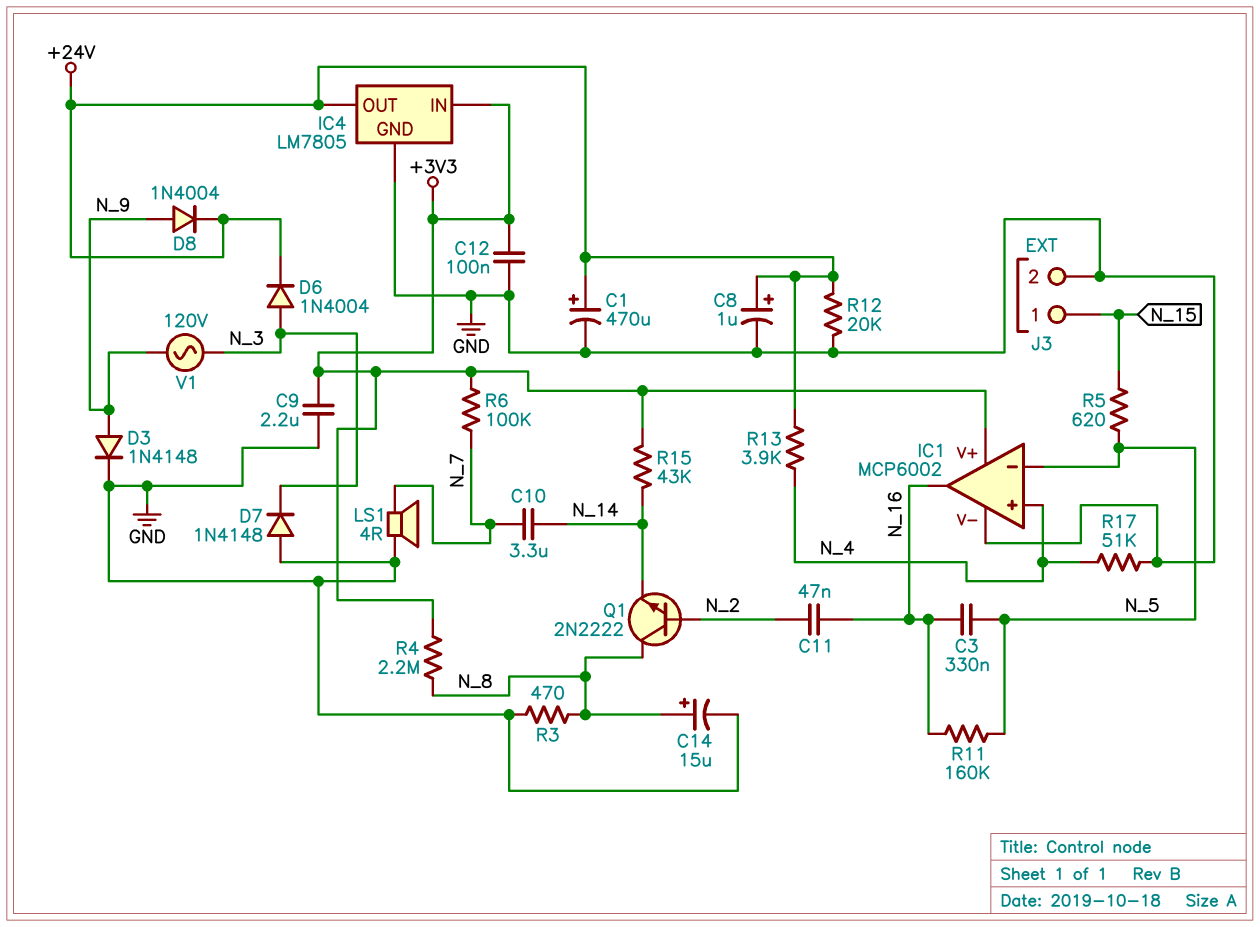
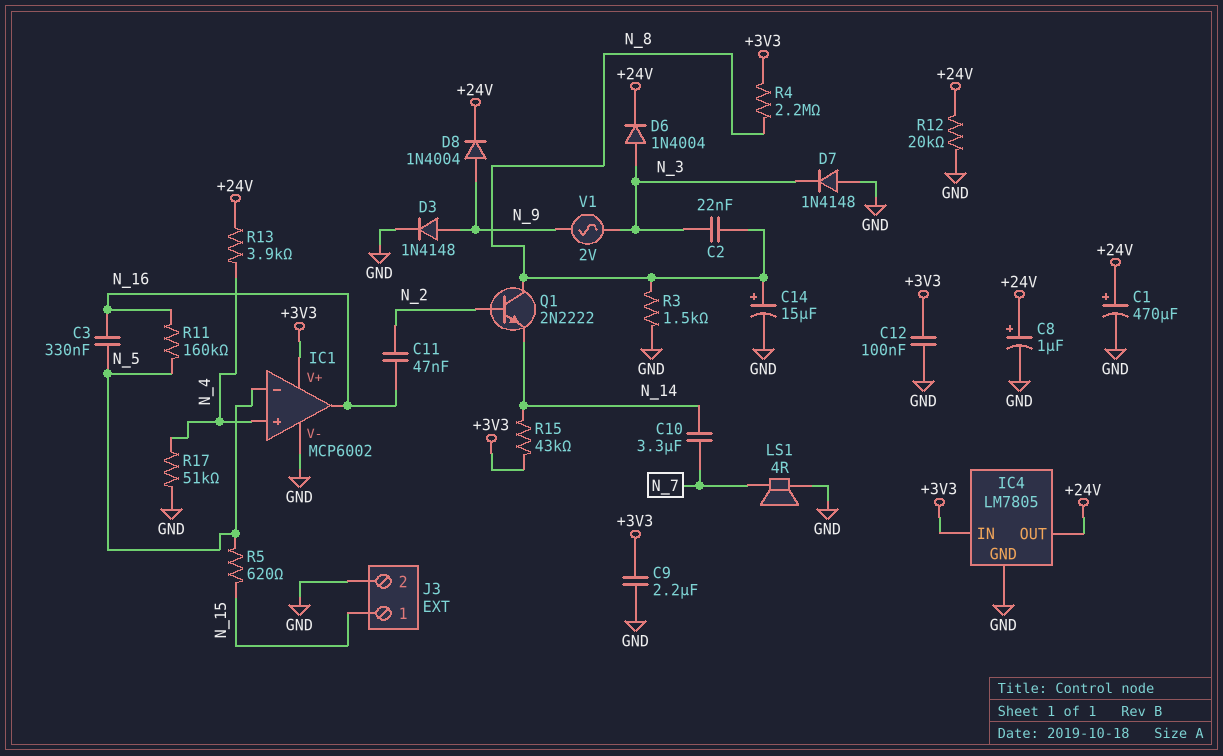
C2: none -> 22nF (N_3, N_8)
R3: 470 (GND, N_8) -> 1.5k (GND, N_8)
R6: 100k (+3V3, N_7) -> none
V1: AC 120V (N_3, N_9) -> AC 2V (N_3, N_9)

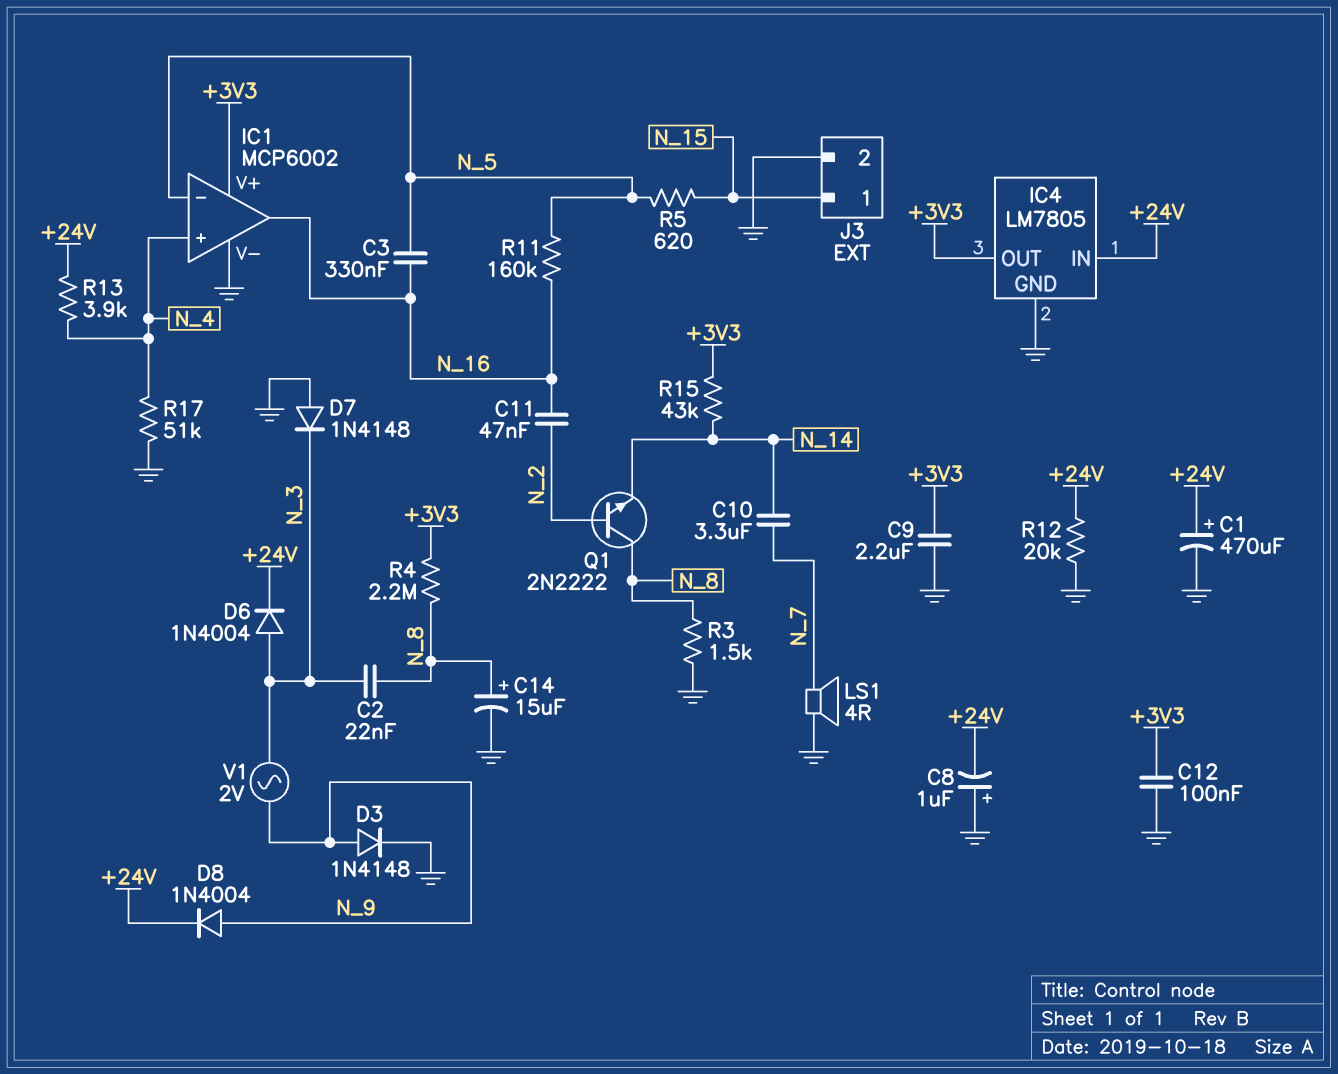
C8: 1uF (plus +24V, minus GND) -> 1uF (plus GND, minus +24V)
IC4 pin IN: +3V3 -> +24V
IC4 pin OUT: +24V -> +3V3

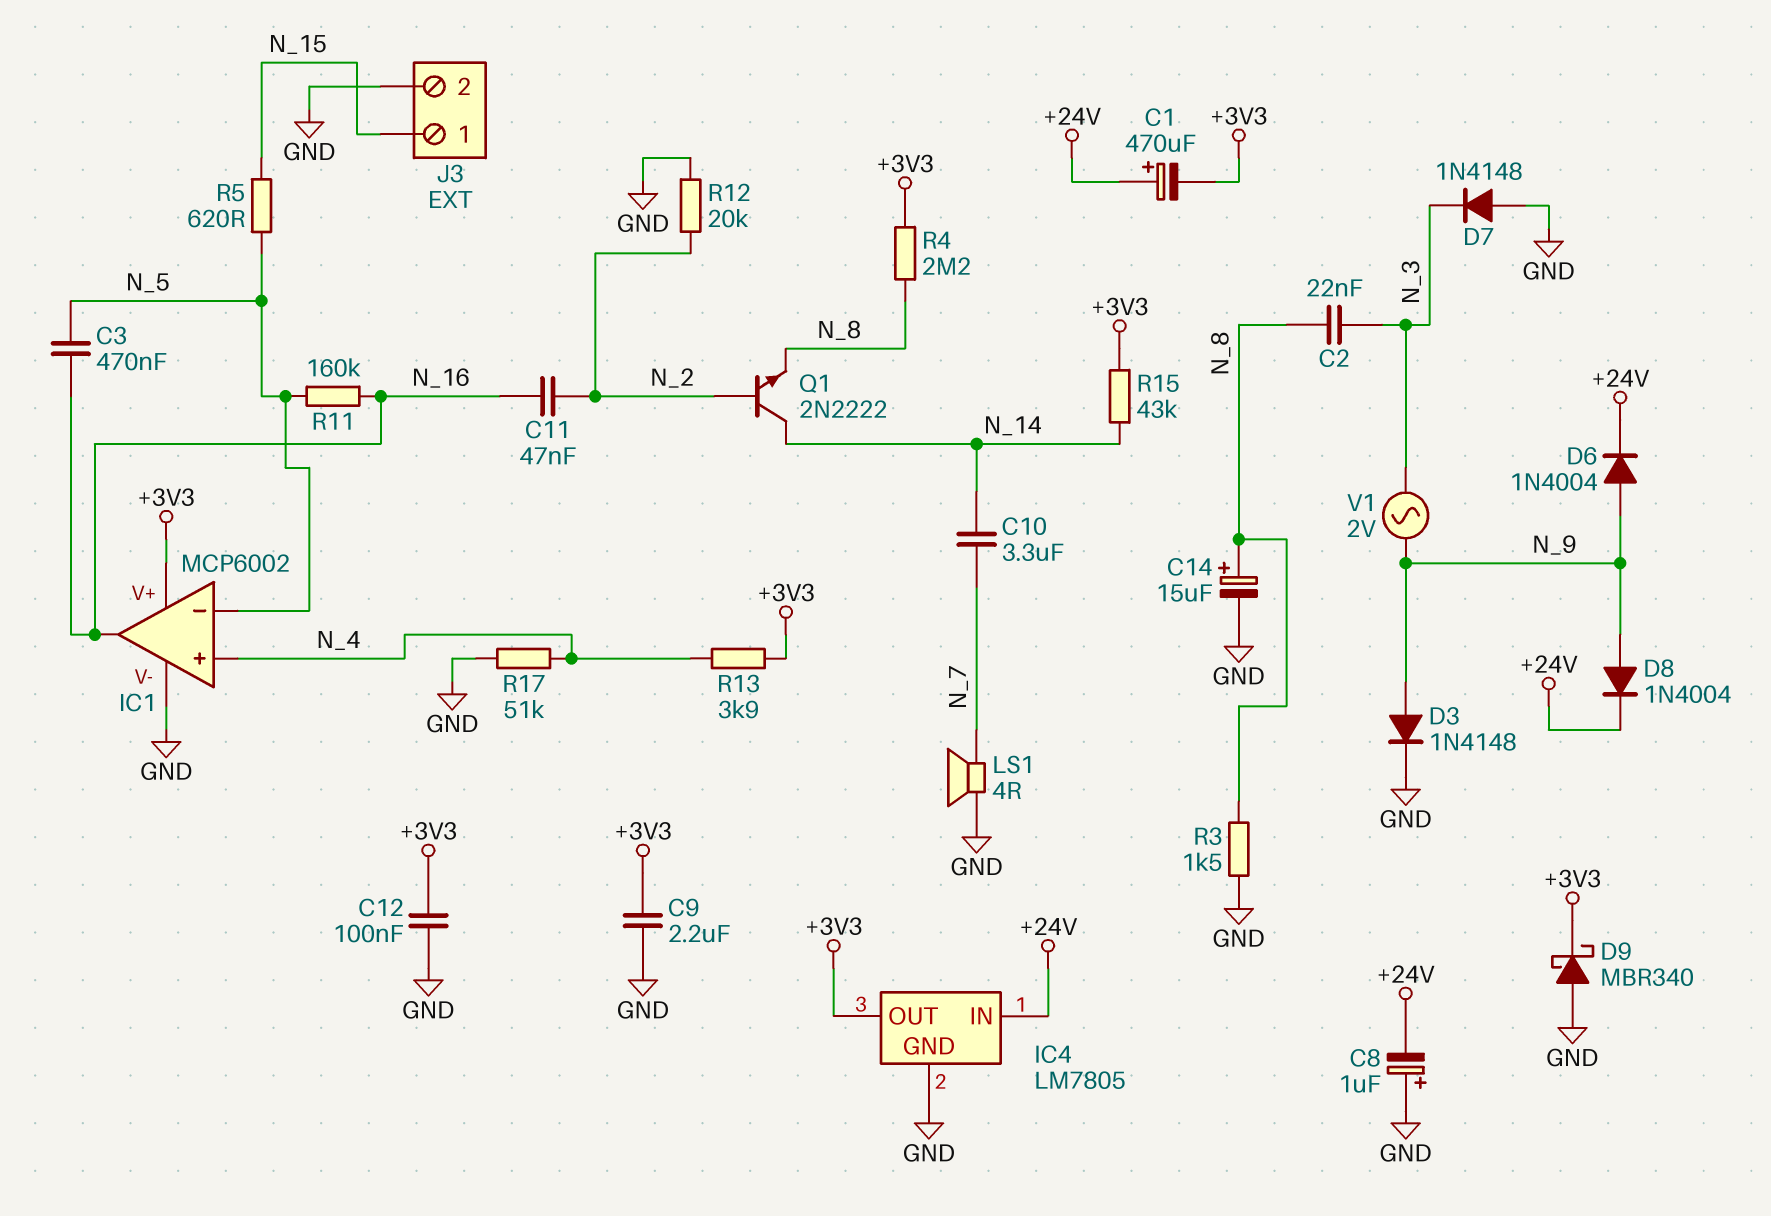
C1: 470uF (plus +24V, minus GND) -> 470uF (plus +24V, minus +3V3)
C3: 330nF (N_5, N_16) -> 470nF (N_5, N_16)
D6: diode 1N4004 (A N_3, K +24V) -> diode 1N4004 (A N_9, K +24V)
D9: none -> schottky MBR340 (A GND, K +3V3)
Q1: NPN 2N2222 (B N_2, C N_8, E N_14) -> NPN 2N2222 (B N_2, C N_14, E N_8)
R12: 20k (+24V, GND) -> 20k (GND, N_2)
R13: 3.9k (+24V, N_4) -> 3.9k (+3V3, N_4)

